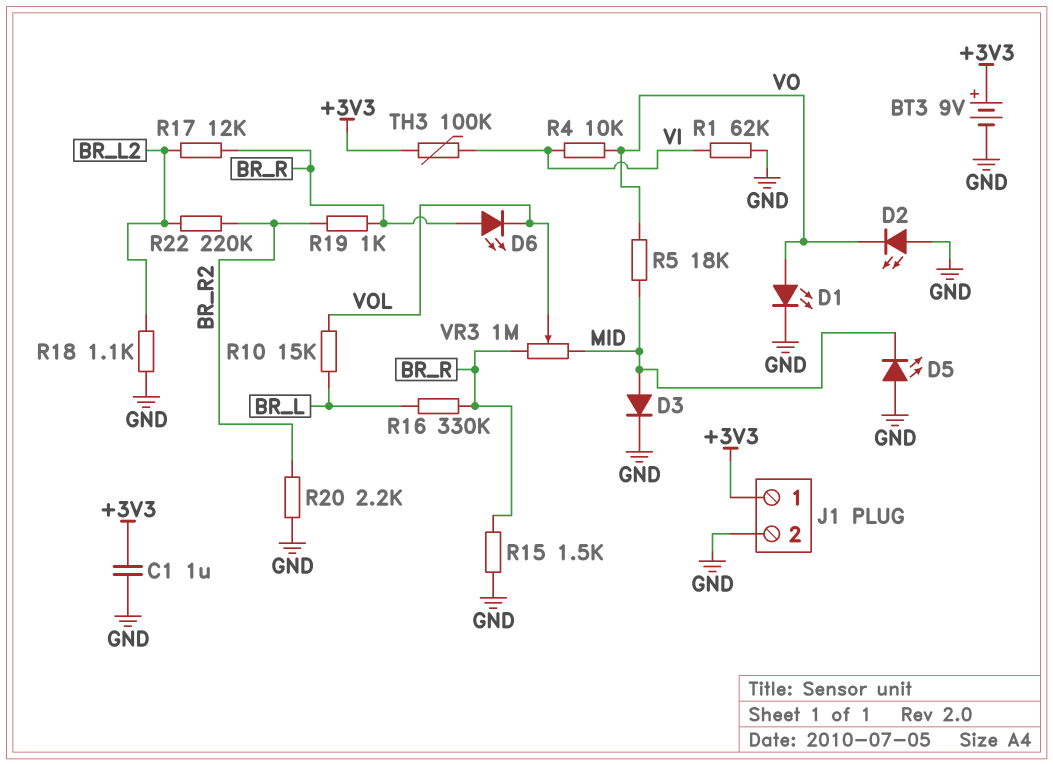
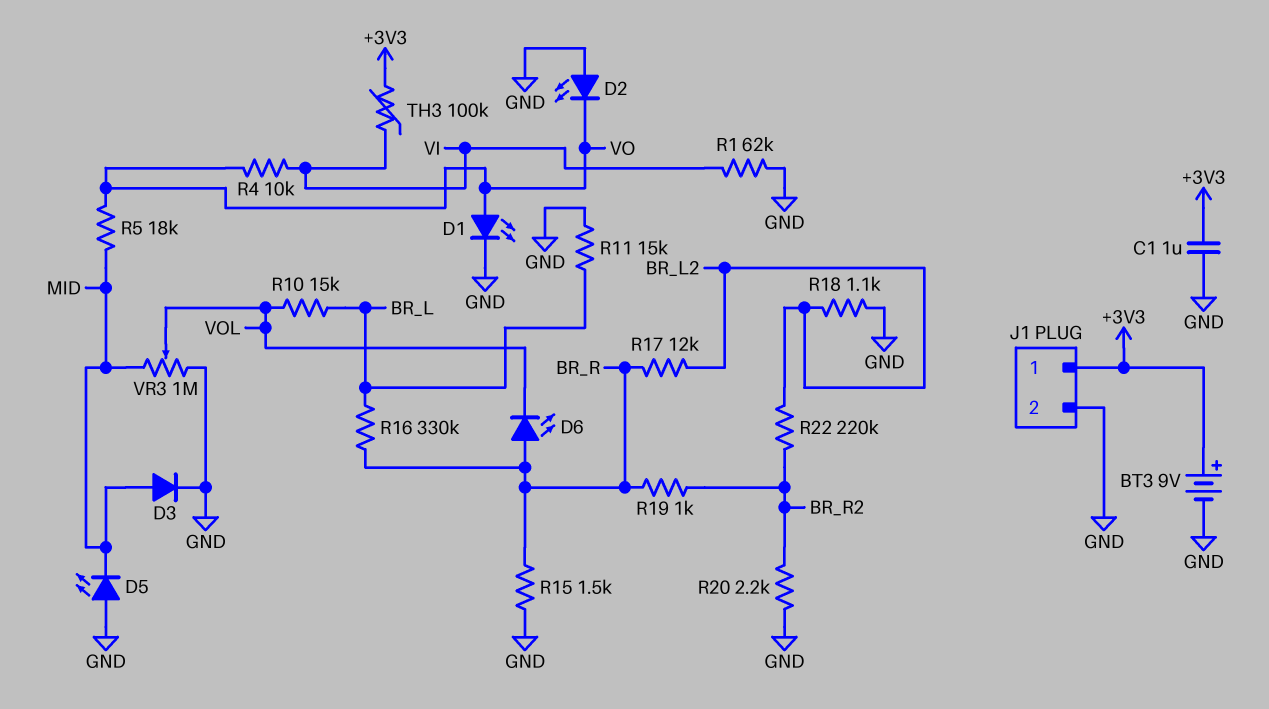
R11: none -> 15k (BR_L, GND)
VR3: 1M (BR_R, MID, wiper VOL) -> 1M (GND, MID, wiper VOL)

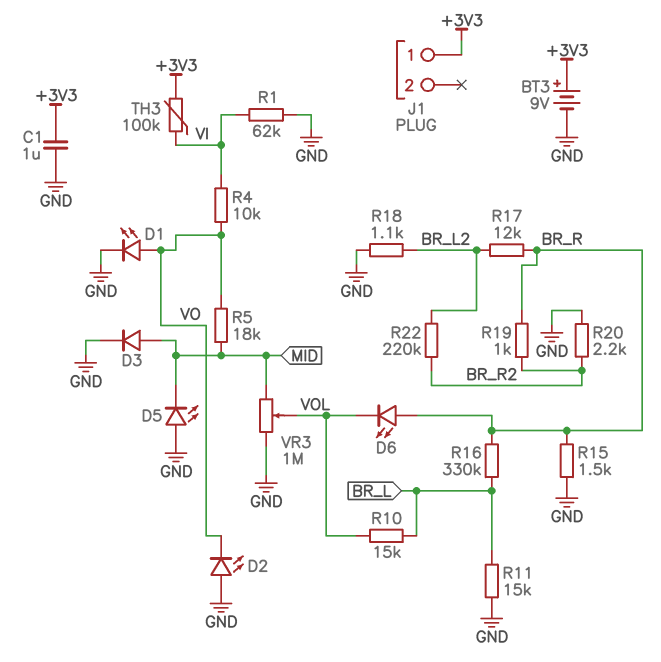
J1 pin 2: GND -> none

